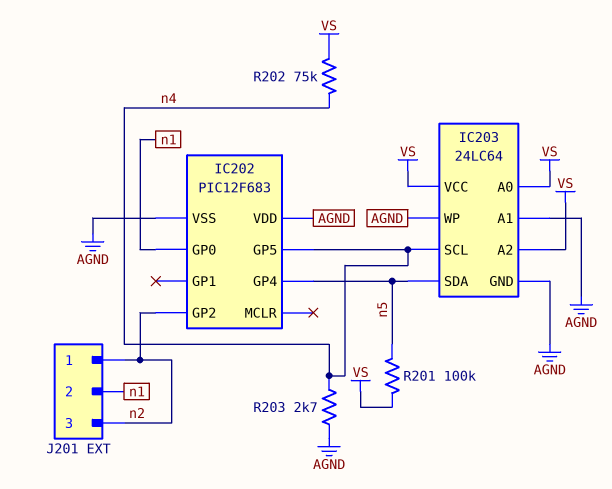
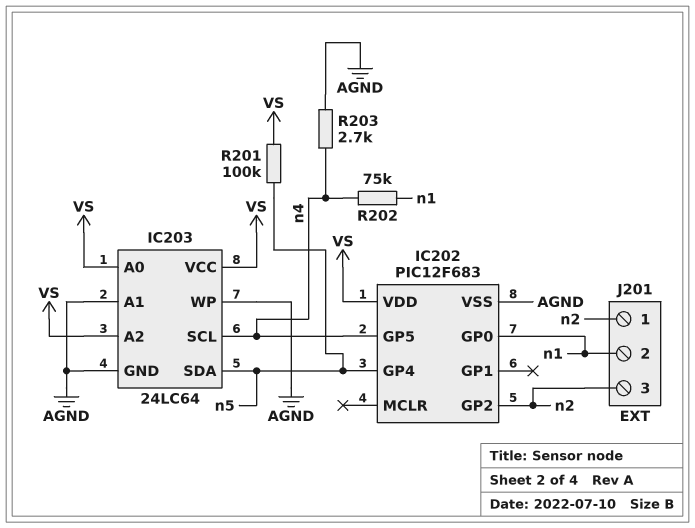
IC202 pin VDD: AGND -> VS
R202: 75k (VS, n4) -> 75k (n1, n4)

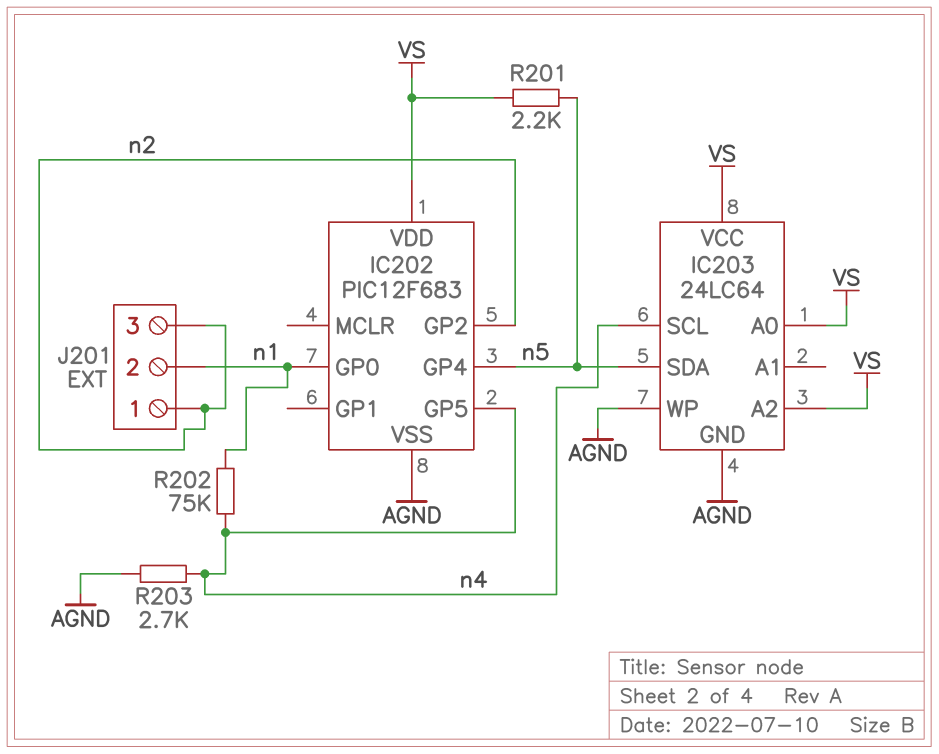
IC203 pin A1: AGND -> none
R201: 100k (VS, n5) -> 2.2k (VS, n5)

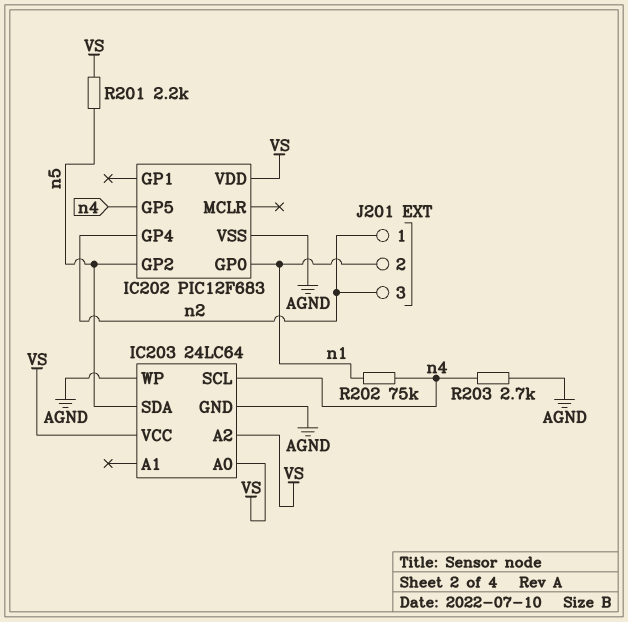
IC202 pin GP2: n2 -> n5
IC202 pin GP4: n5 -> n2

